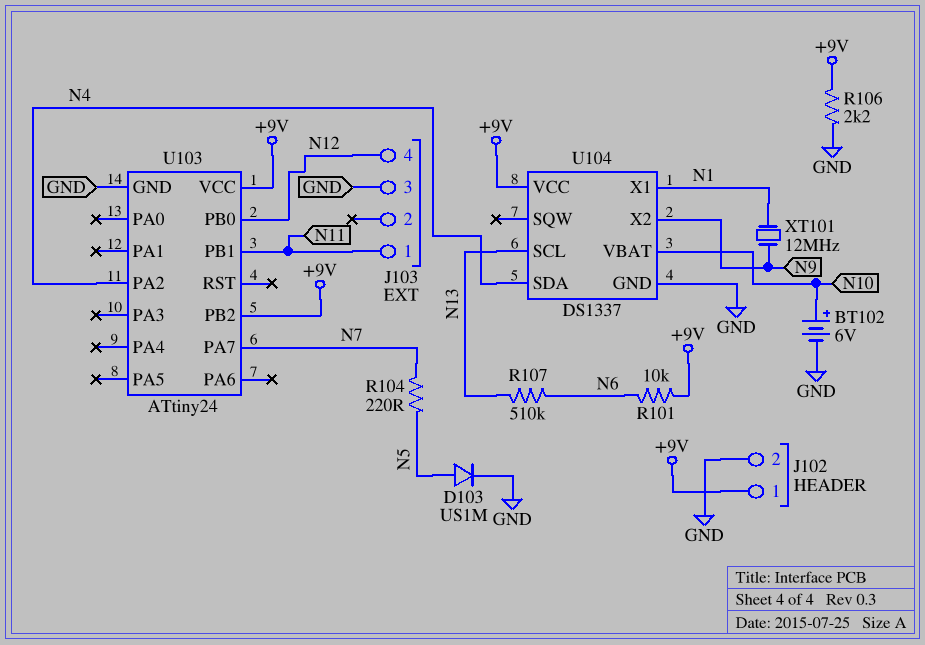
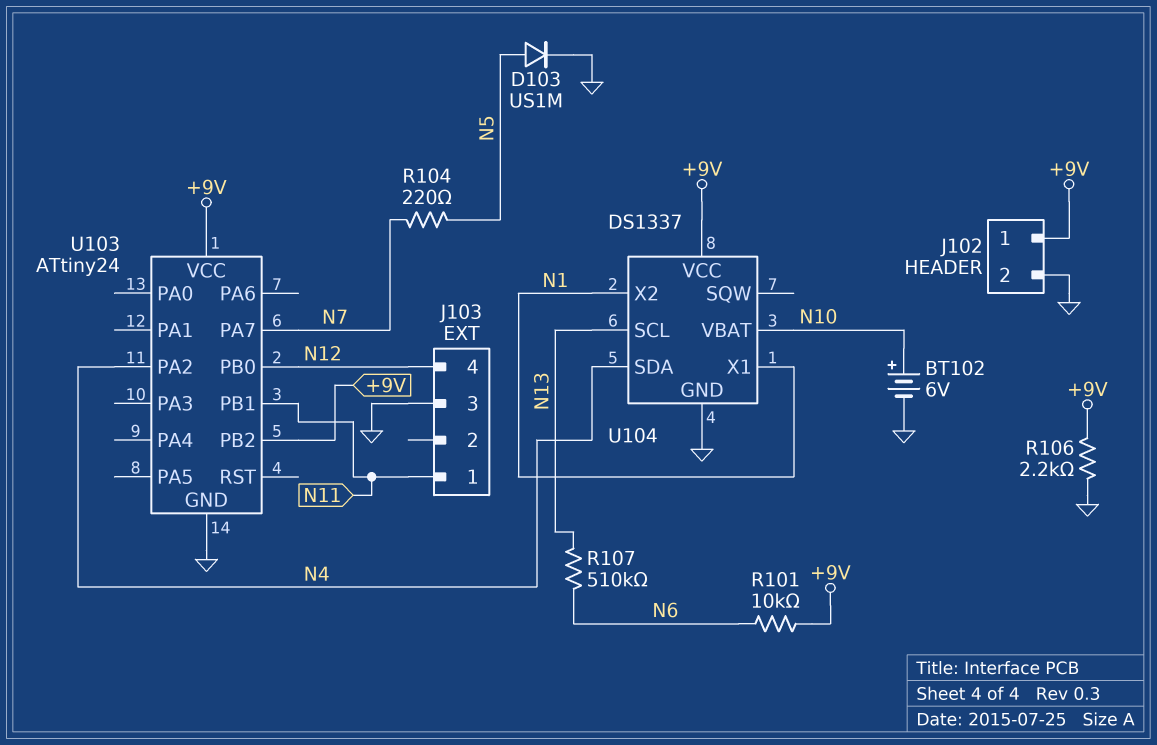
U104 pin X2: N9 -> N1
XT101: 12MHz (N1, N9) -> none

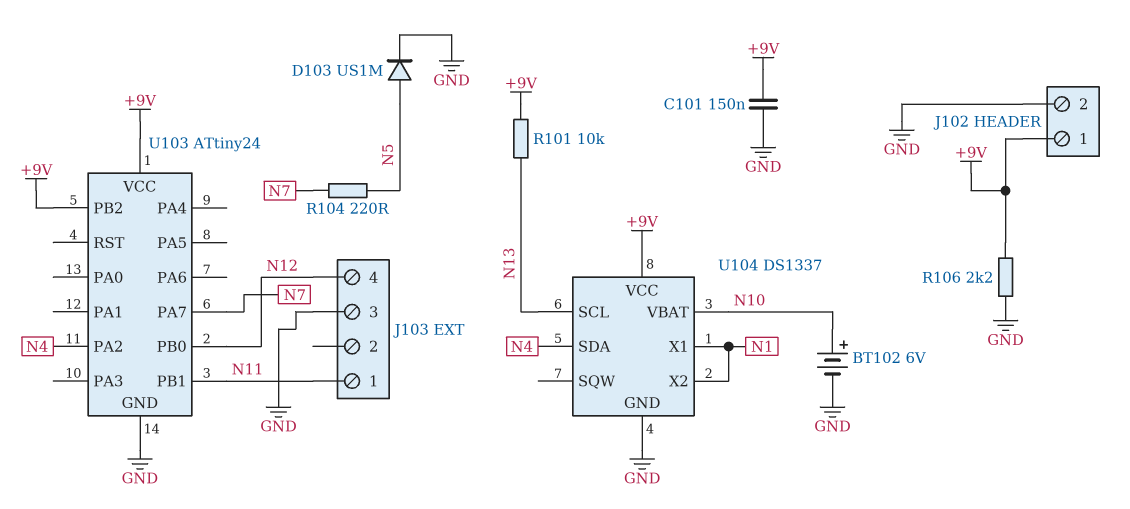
C101: none -> 150nF (+9V, GND)
R101: 10k (+9V, N6) -> 10k (+9V, N13)
R107: 510k (N6, N13) -> none

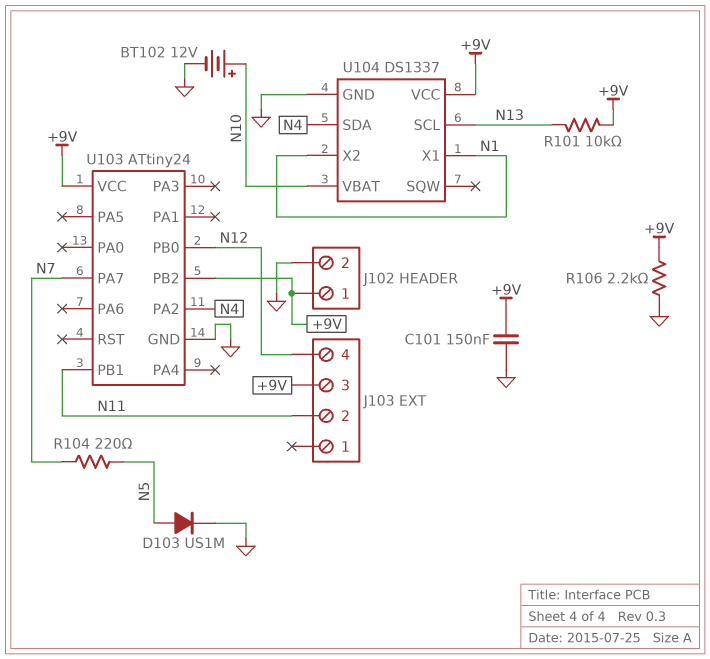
BT102: 6V (plus N10, minus GND) -> 12V (plus N10, minus GND)
J103 pin 1: N11 -> none
J103 pin 2: none -> N11
J103 pin 3: GND -> +9V

